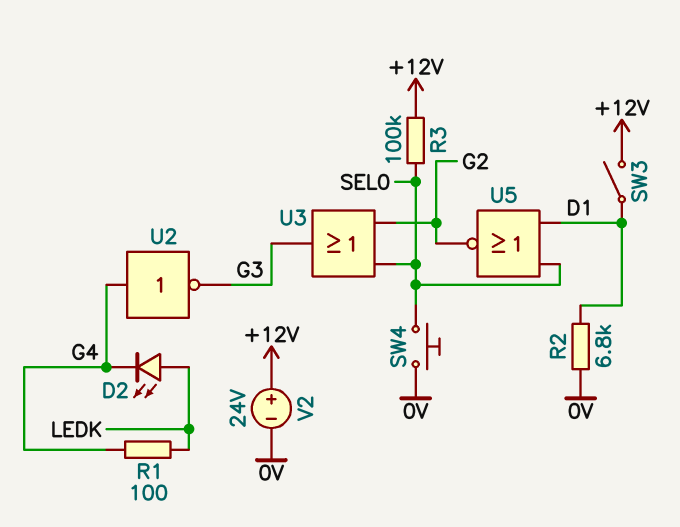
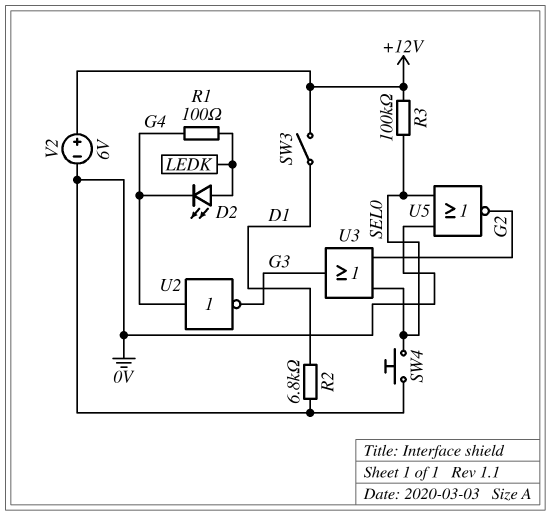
U5: NOR (in D1, in SEL0, out G2) -> NOR (in 0V, in SEL0, out G2)
V2: 24V (plus +12V, minus 0V) -> 6V (plus +12V, minus 0V)

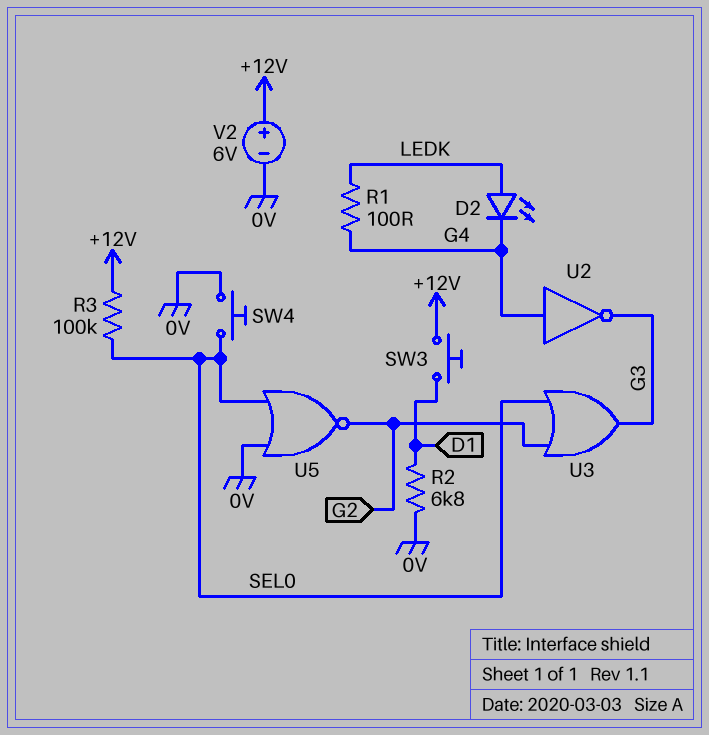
SW3: switch (+12V, D1) -> button (+12V, D1)

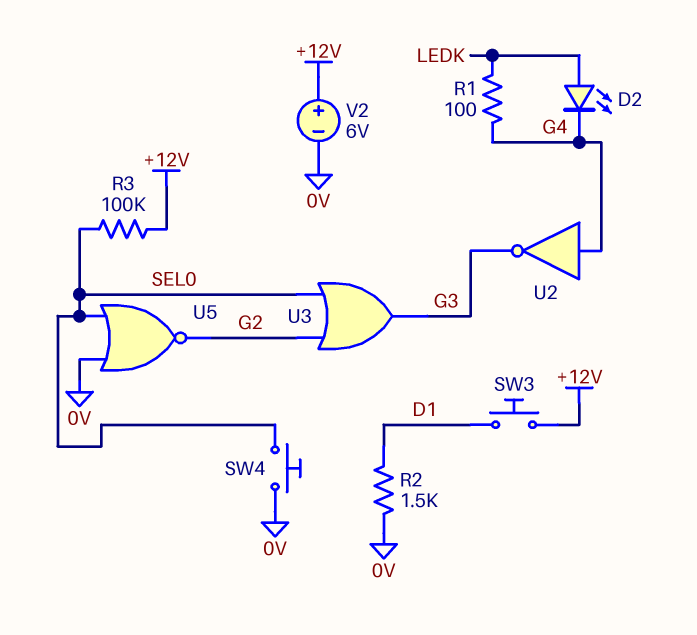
R2: 6.8k (0V, D1) -> 1.5k (0V, D1)

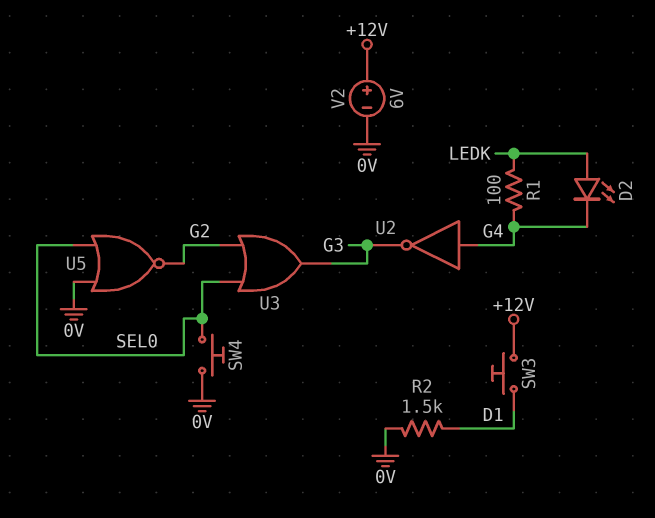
R3: 100k (+12V, SEL0) -> none

